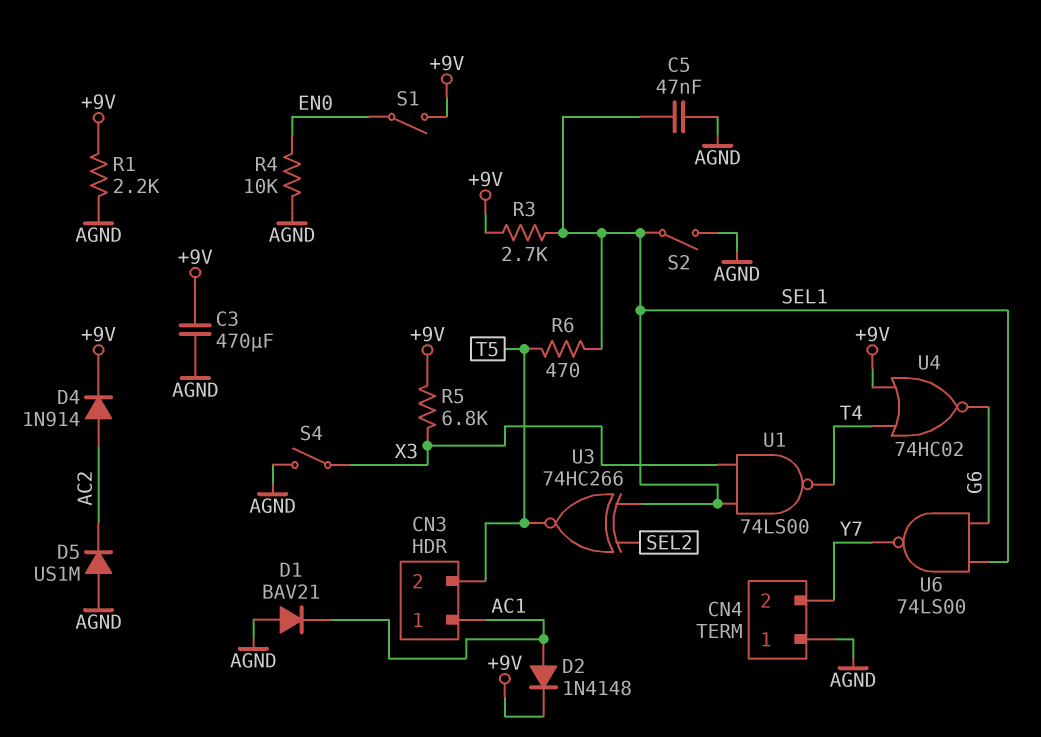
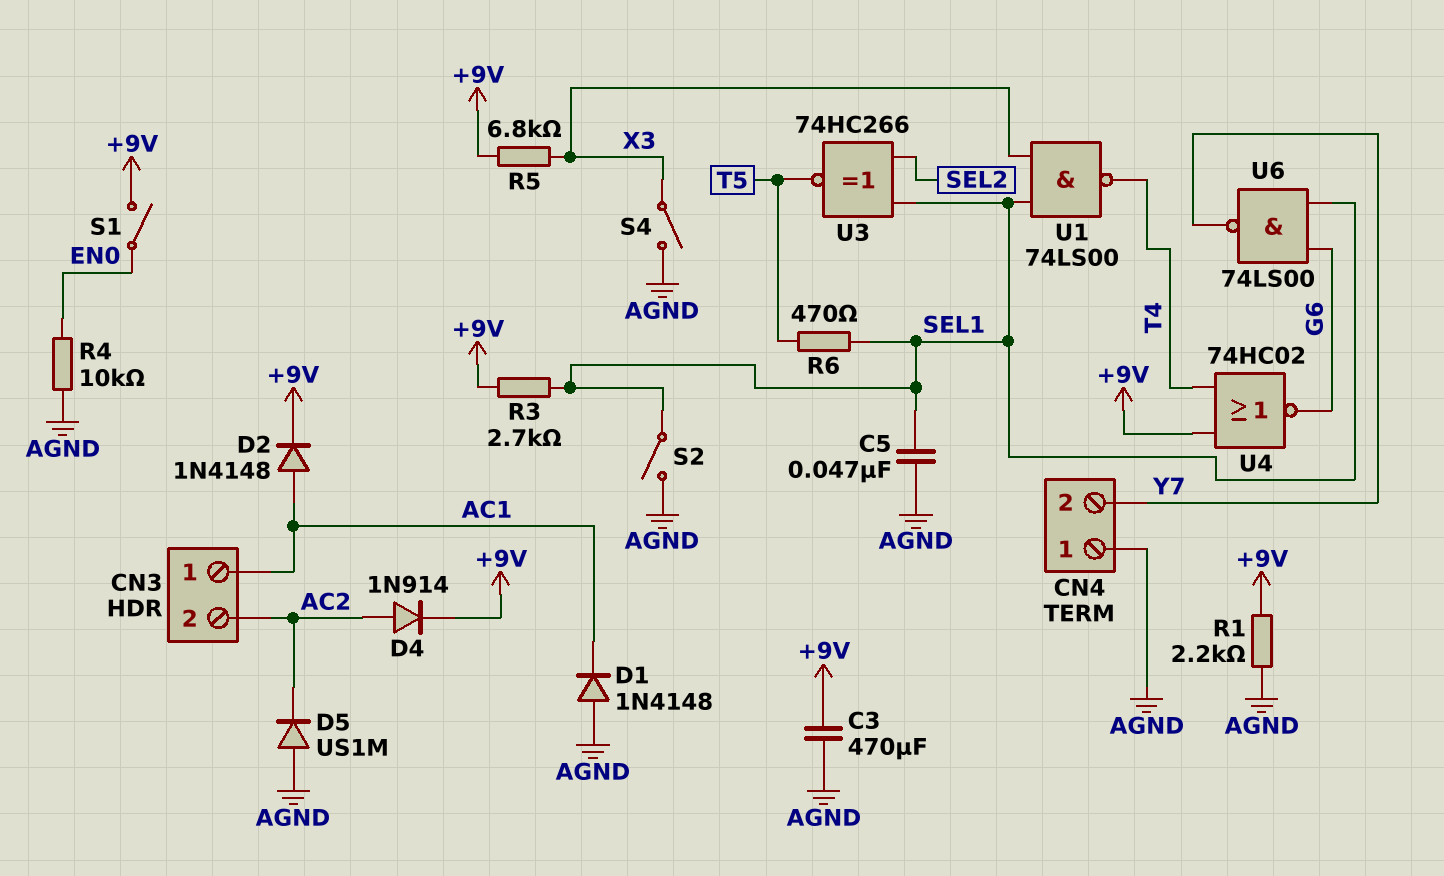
CN3 pin 2: T5 -> AC2
D1: diode BAV21 (A AGND, K AC1) -> diode 1N4148 (A AGND, K AC1)

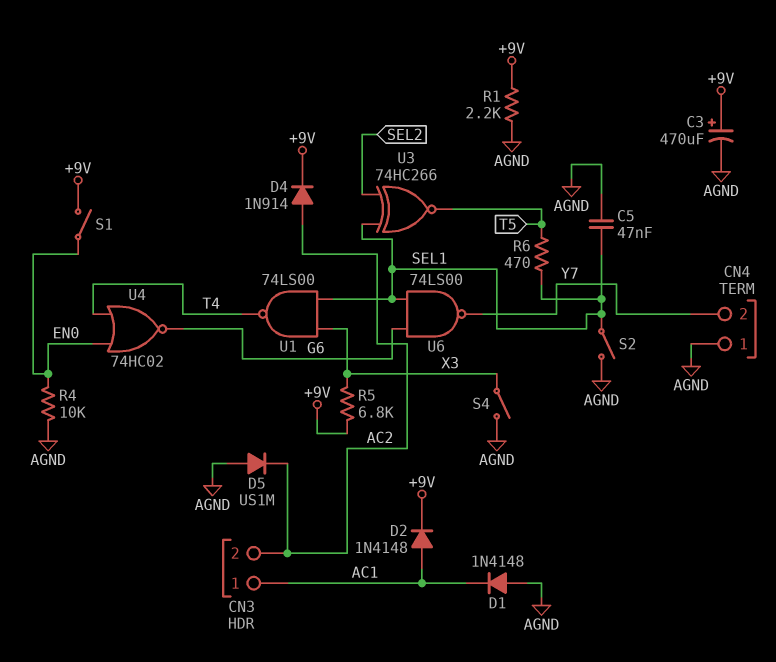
C3: 470uF (+9V, AGND) -> 470uF (plus +9V, minus AGND)
R3: 2.7k (+9V, SEL1) -> none
U4: NOR 74HC02 (in +9V, in T4, out G6) -> NOR 74HC02 (in EN0, in T4, out G6)

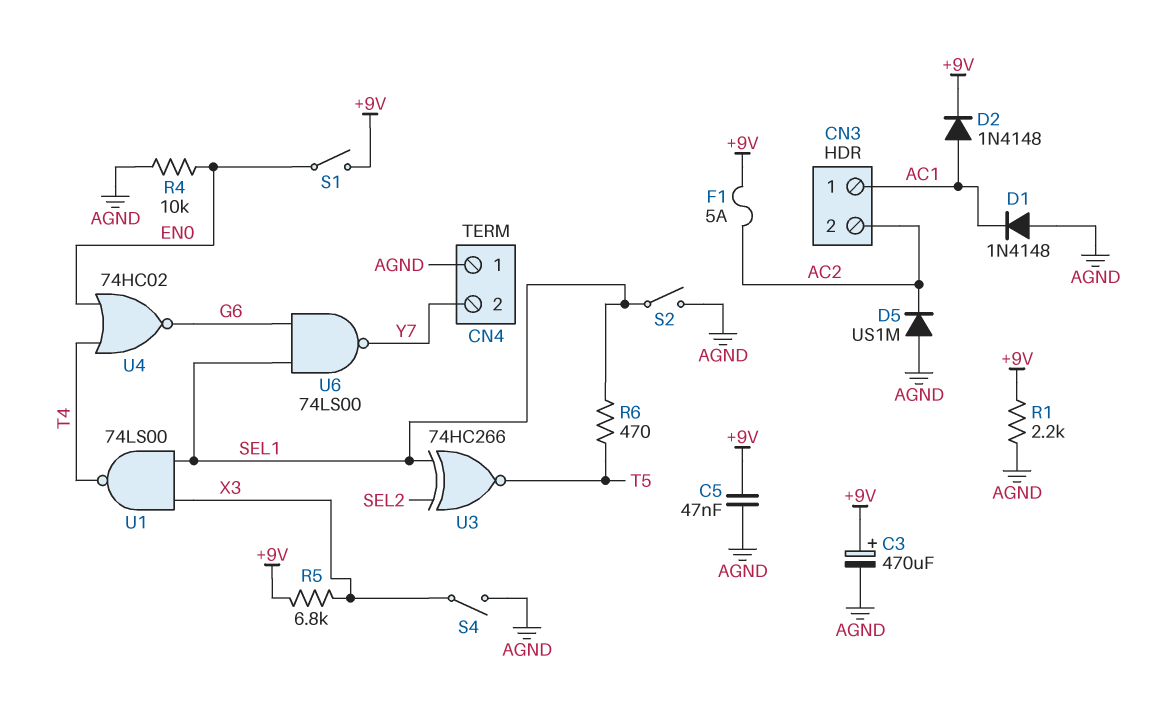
C5: 47nF (AGND, SEL1) -> 47nF (+9V, AGND)
D4: diode 1N914 (A AC2, K +9V) -> none
F1: none -> 5A (+9V, AC2)

